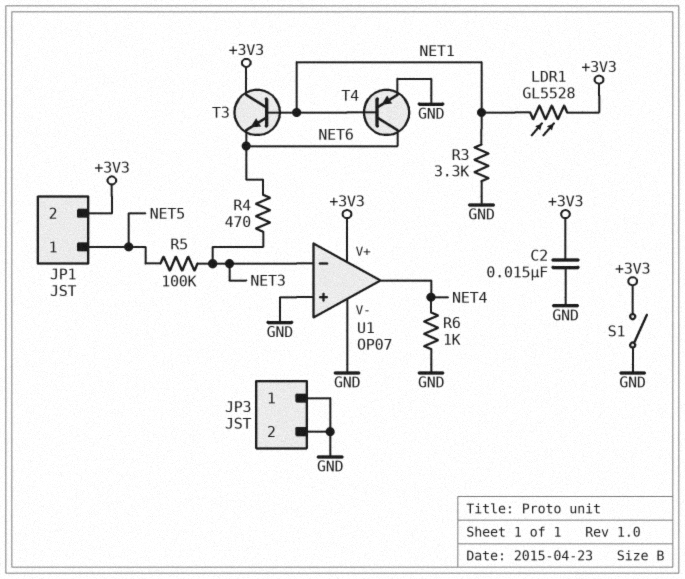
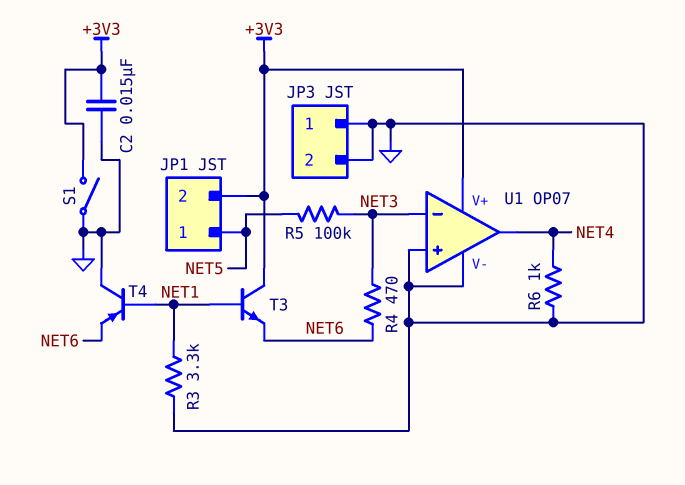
LDR1: GL5528 (+3V3, NET1) -> none
T4: PNP (B NET1, C NET6, E GND) -> PNP (B NET1, C GND, E NET6)

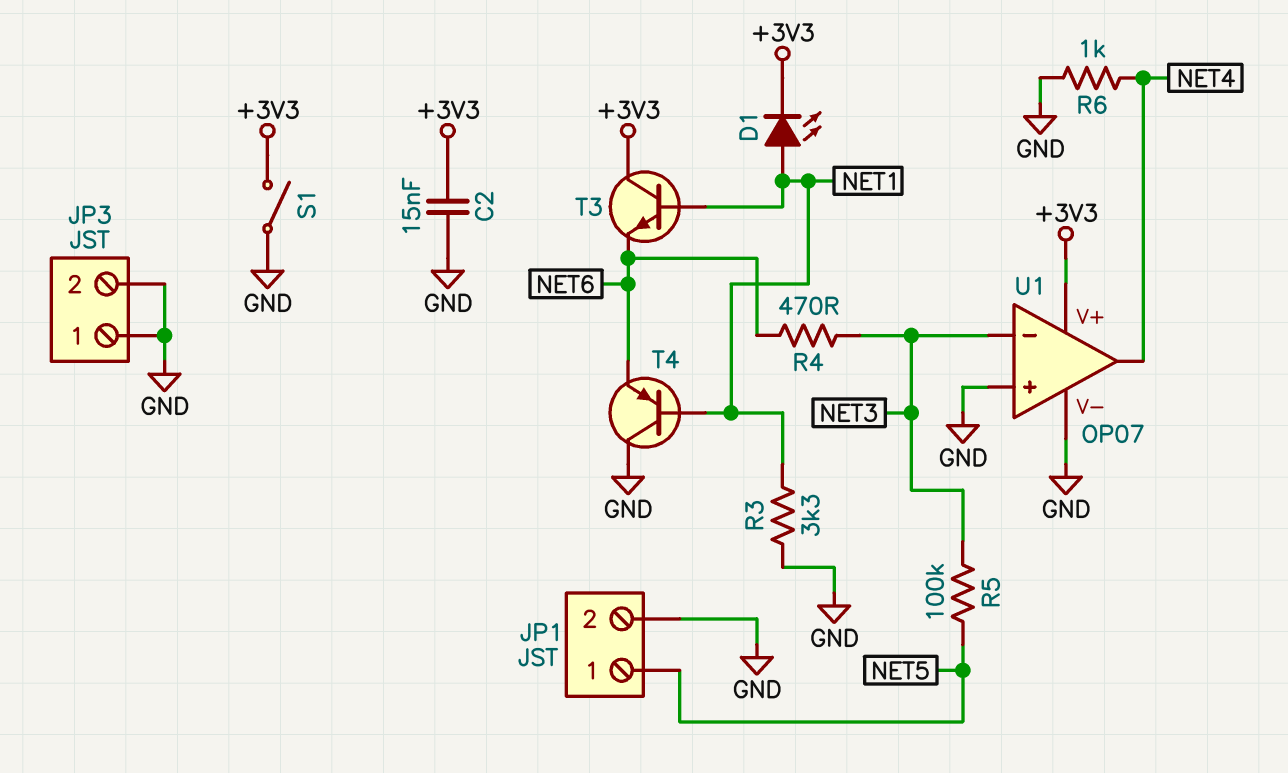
D1: none -> LED (A NET1, K +3V3)
JP1 pin 2: +3V3 -> GND

